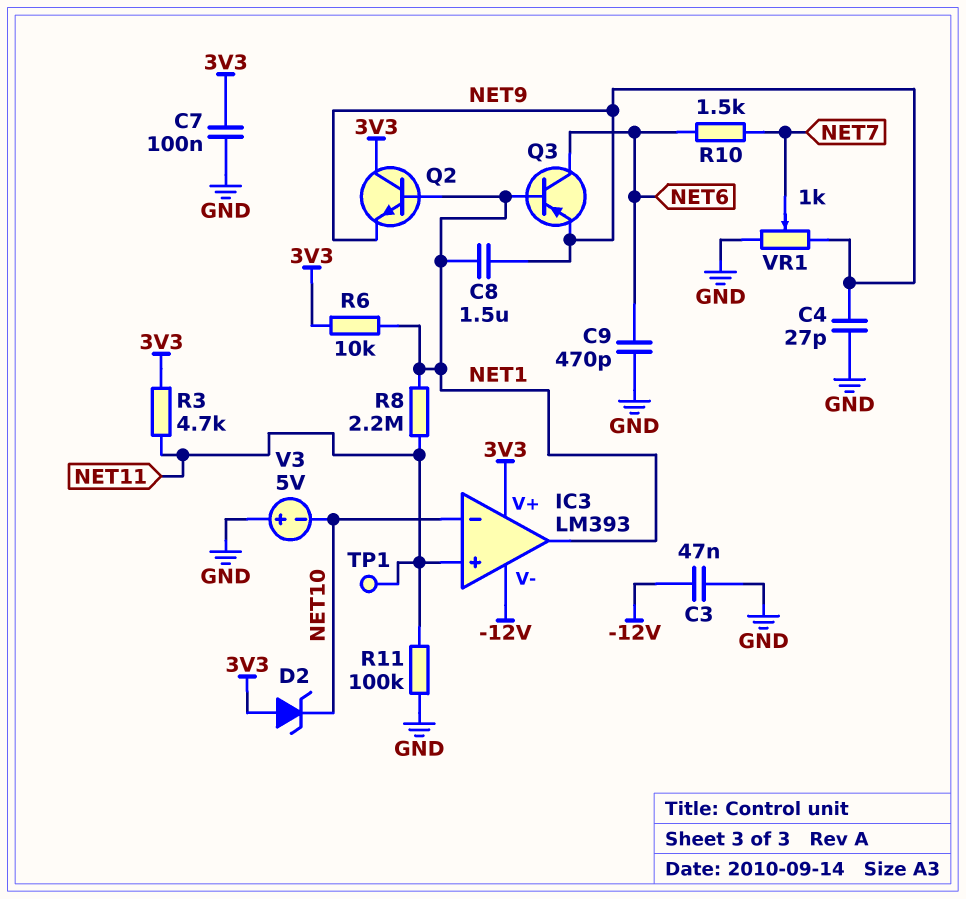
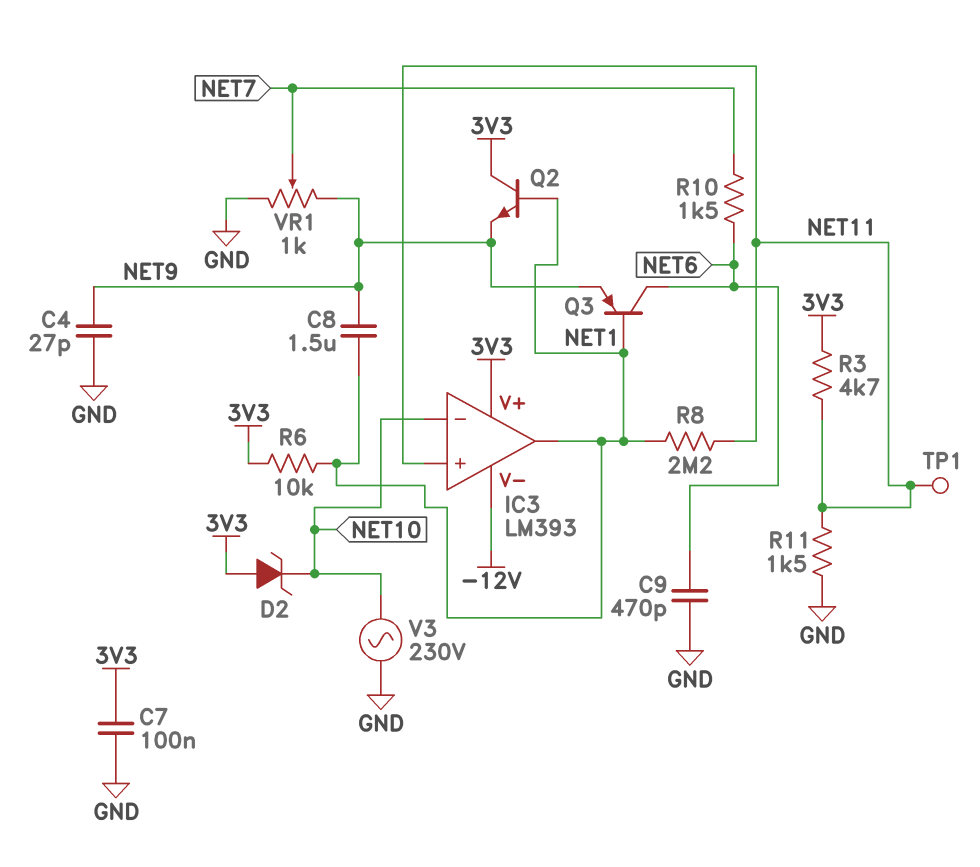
C3: 47nF (-12V, GND) -> none
R11: 100k (GND, NET11) -> 1.5k (GND, NET11)
V3: 5V (plus GND, minus NET10) -> AC 230V (GND, NET10)

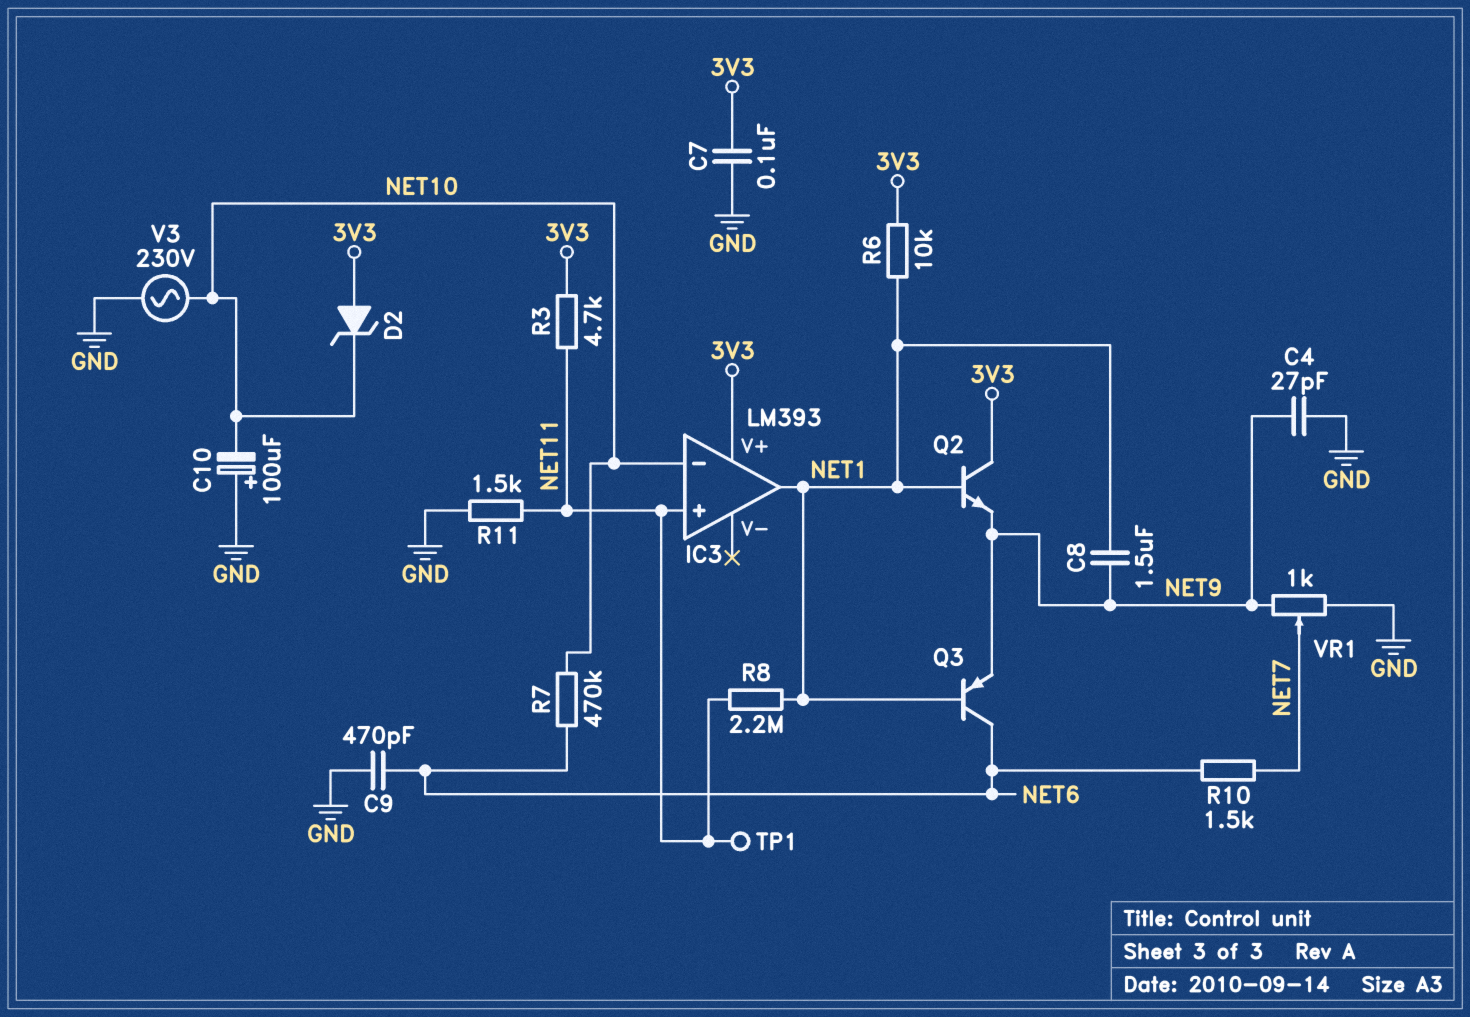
C10: none -> 100uF (plus GND, minus NET10)
IC3 pin V-: -12V -> none
R7: none -> 470k (NET6, NET10)

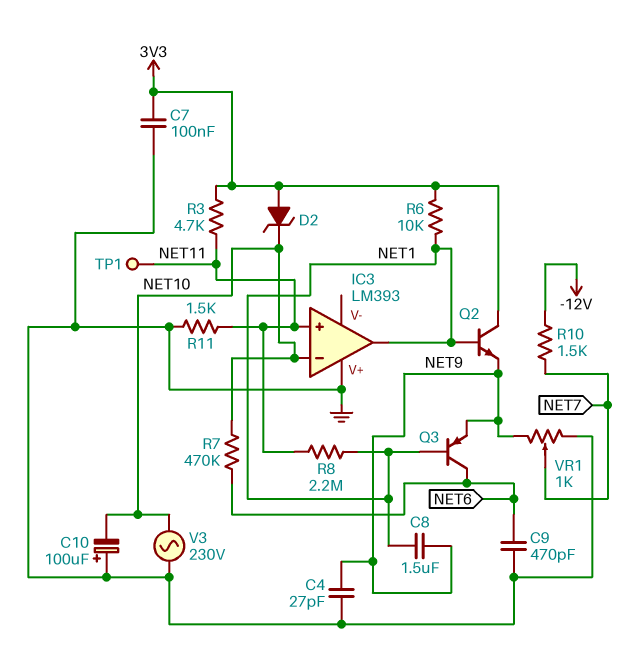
IC3 pin V+: 3V3 -> GND
R10: 1.5k (NET6, NET7) -> 1.5k (-12V, NET7)

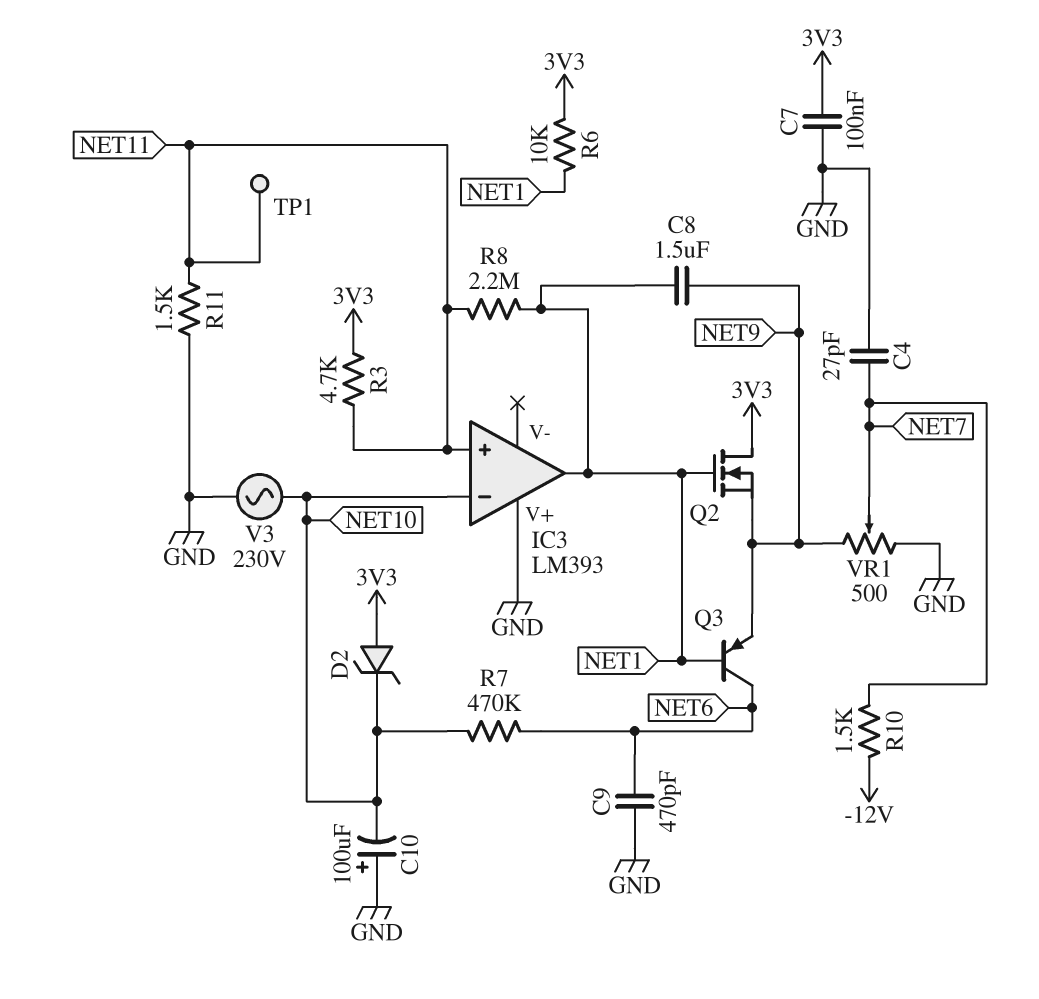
C4: 27pF (GND, NET9) -> 27pF (GND, NET7)
Q2: NPN (B NET1, C 3V3, E NET9) -> NMOS (G NET1, D 3V3, S NET9)
VR1: 1k (GND, NET9, wiper NET7) -> 500 (GND, NET9, wiper NET7)

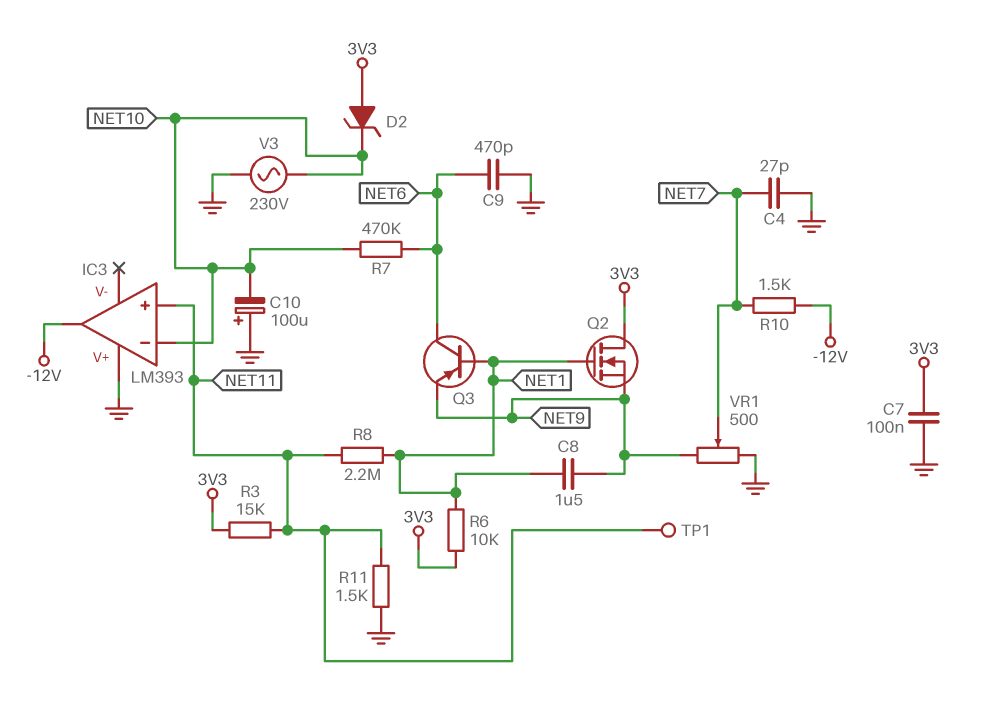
IC3 pin out: NET1 -> -12V
R3: 4.7k (3V3, NET11) -> 15k (3V3, NET11)

